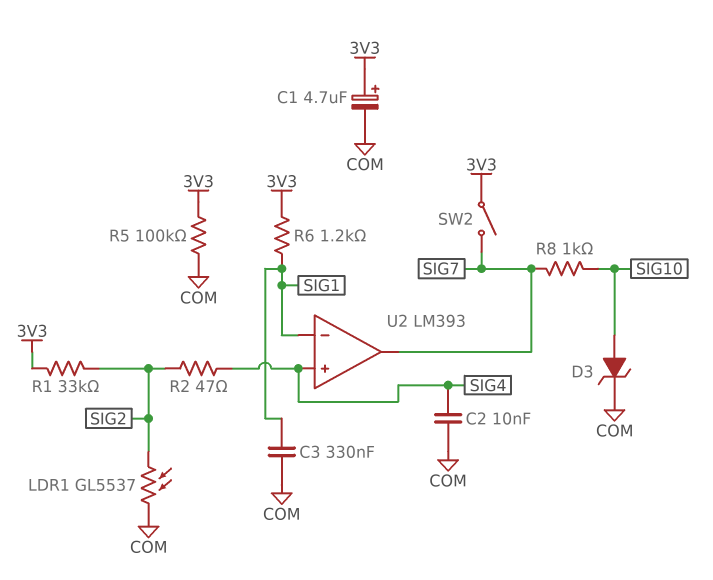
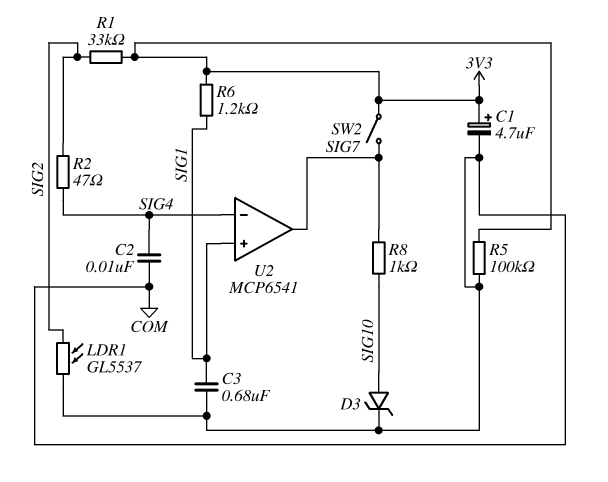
C3: 330nF (COM, SIG1) -> 680nF (COM, SIG1)
U2: LM393 -> MCP6541
U2 pin in+: SIG4 -> SIG1
U2 pin in-: SIG1 -> SIG4

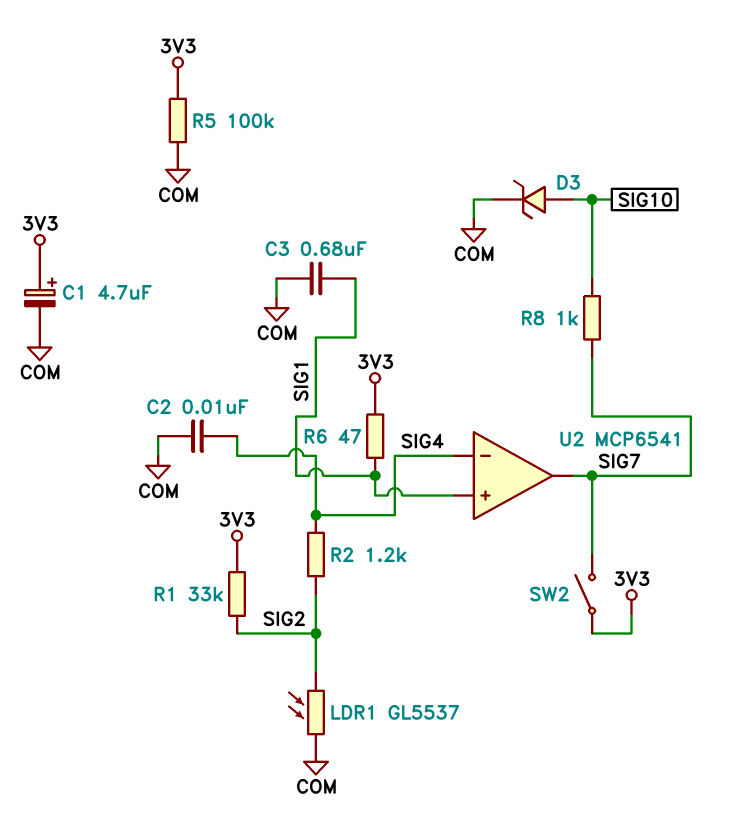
R2: 47 (SIG2, SIG4) -> 1.2k (SIG2, SIG4)
R6: 1.2k (3V3, SIG1) -> 47 (3V3, SIG1)

